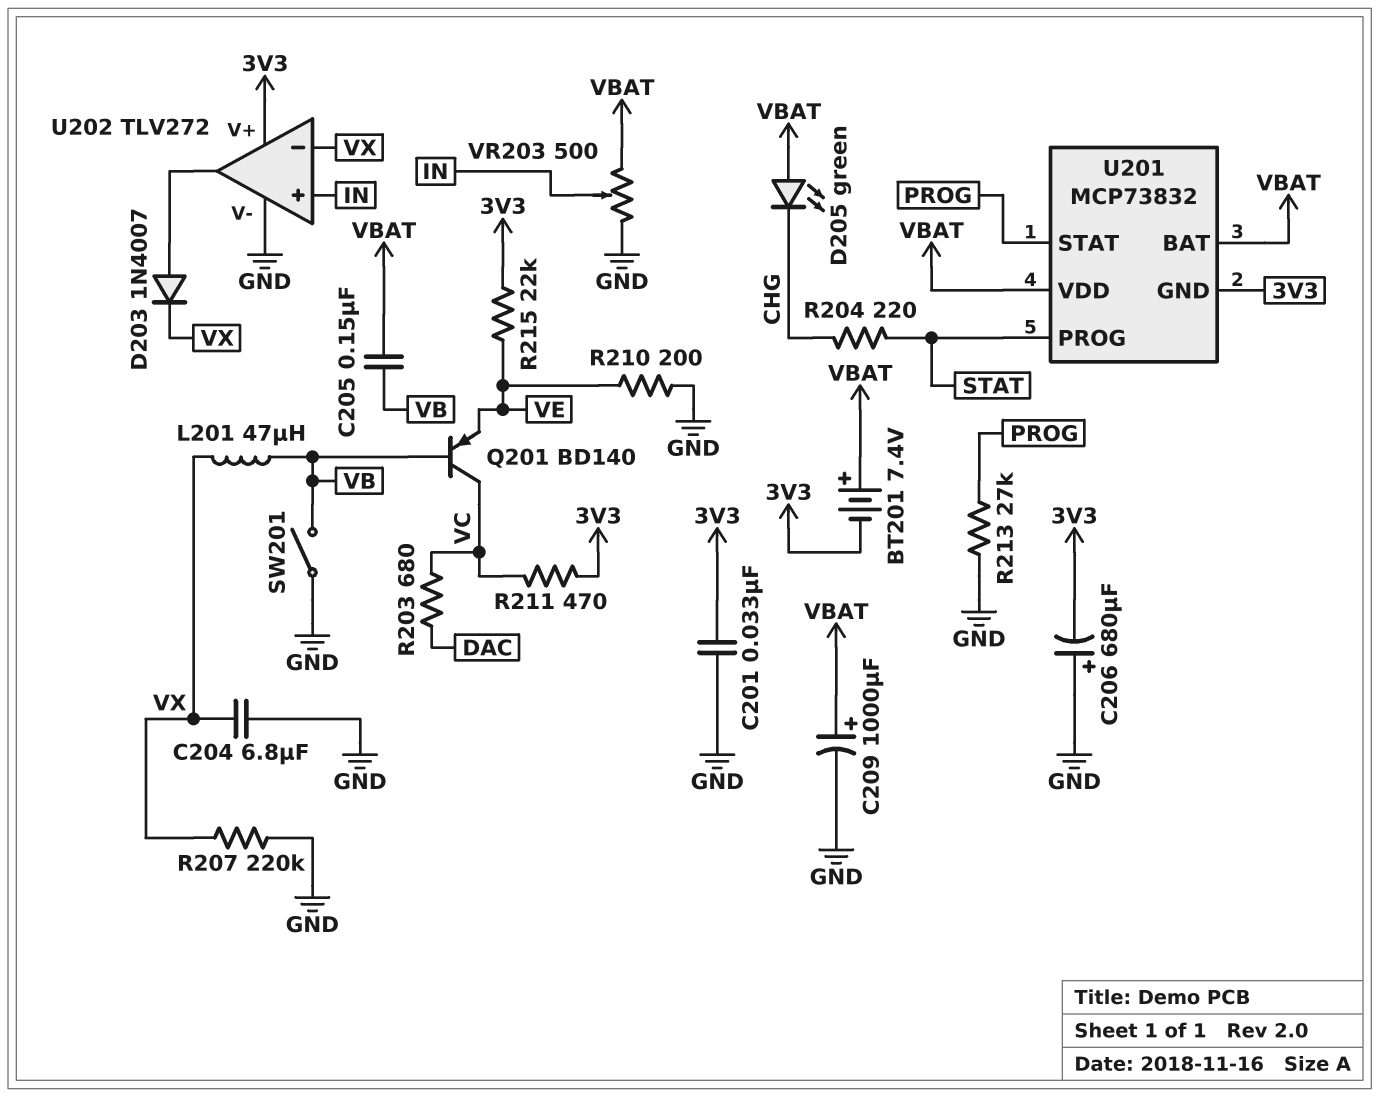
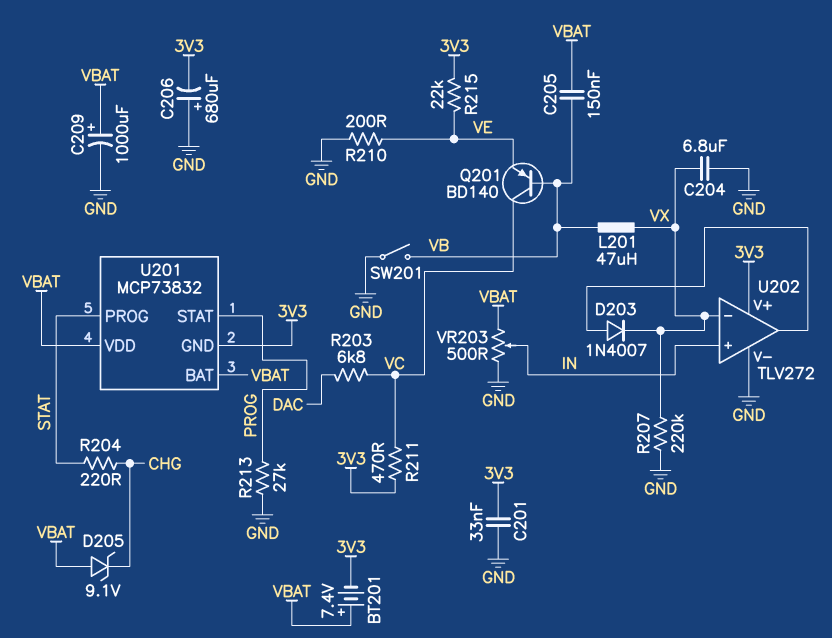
D205: LED green (A VBAT, K CHG) -> zener 9.1V (A VBAT, K CHG)
R203: 680 (DAC, VC) -> 6.8k (DAC, VC)

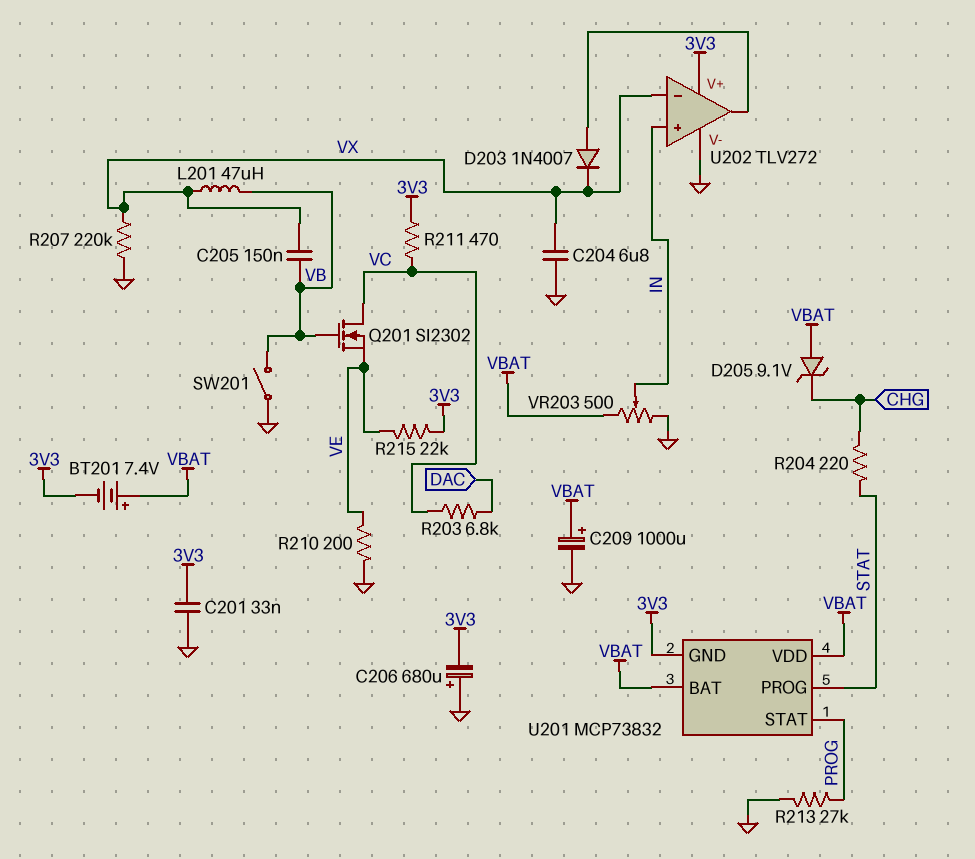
C205: 150nF (VB, VBAT) -> 150nF (VB, VX)
Q201: PNP BD140 (B VB, C VC, E VE) -> NMOS SI2302 (G VB, D VC, S VE)

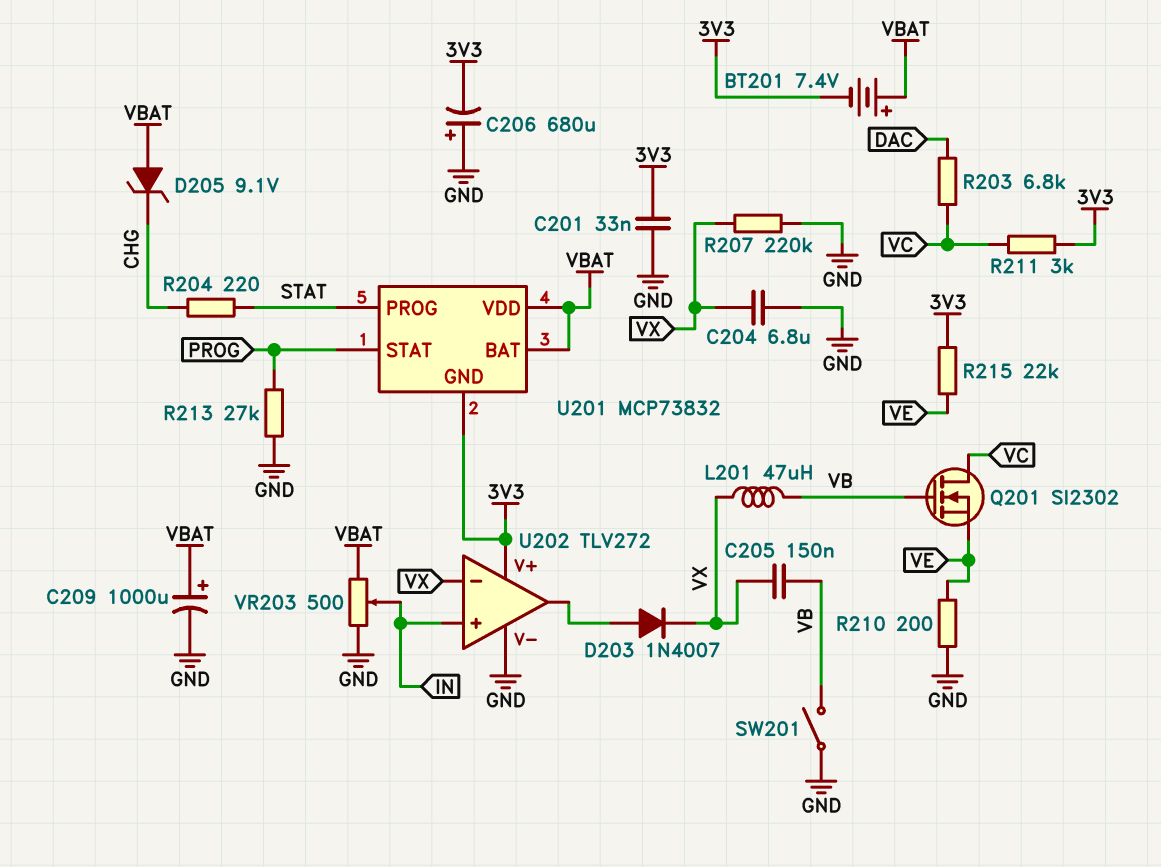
R211: 470 (3V3, VC) -> 3k (3V3, VC)

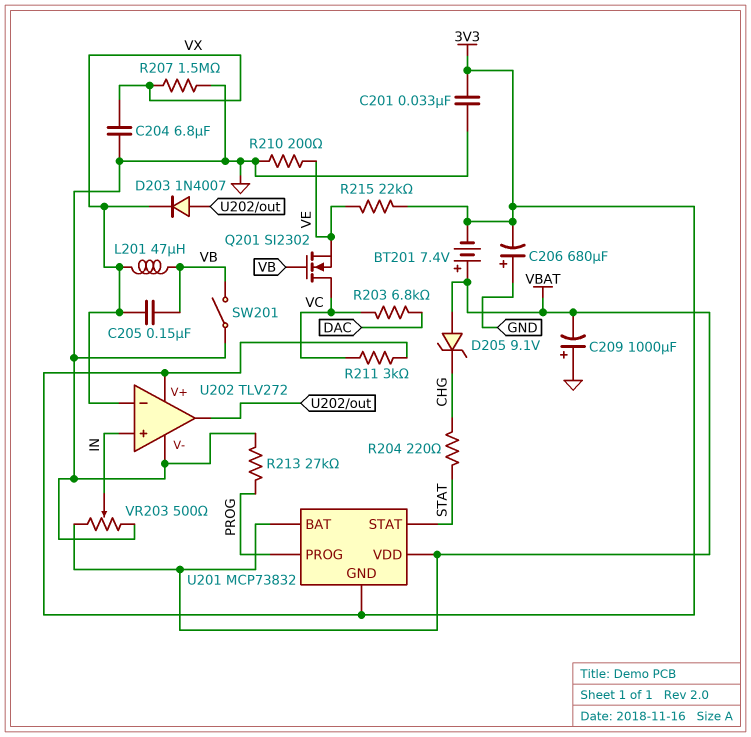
C209: 1000uF (plus VBAT, minus GND) -> 1000uF (plus GND, minus VBAT)
R207: 220k (GND, VX) -> 1.5M (GND, VX)
U201 pin PROG: STAT -> PROG
U201 pin STAT: PROG -> STAT

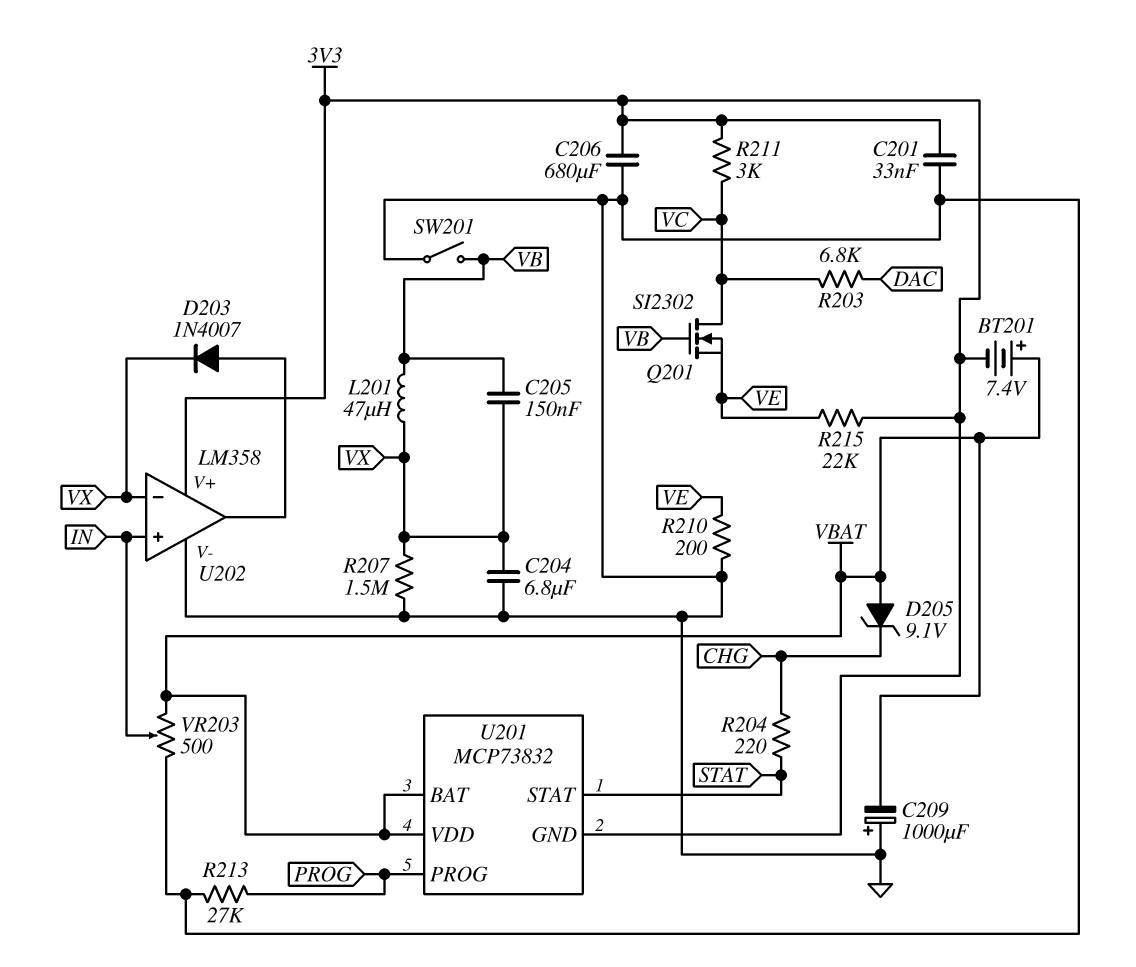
C206: 680uF (plus GND, minus 3V3) -> 680uF (3V3, GND)
U202: TLV272 -> LM358

